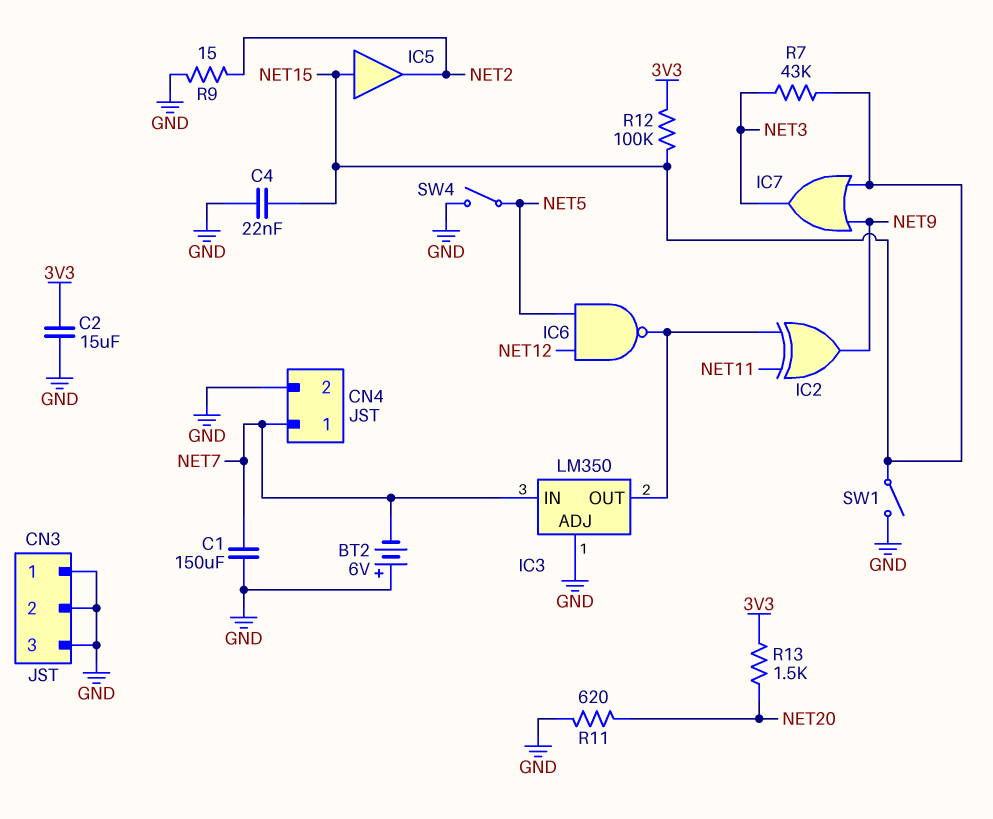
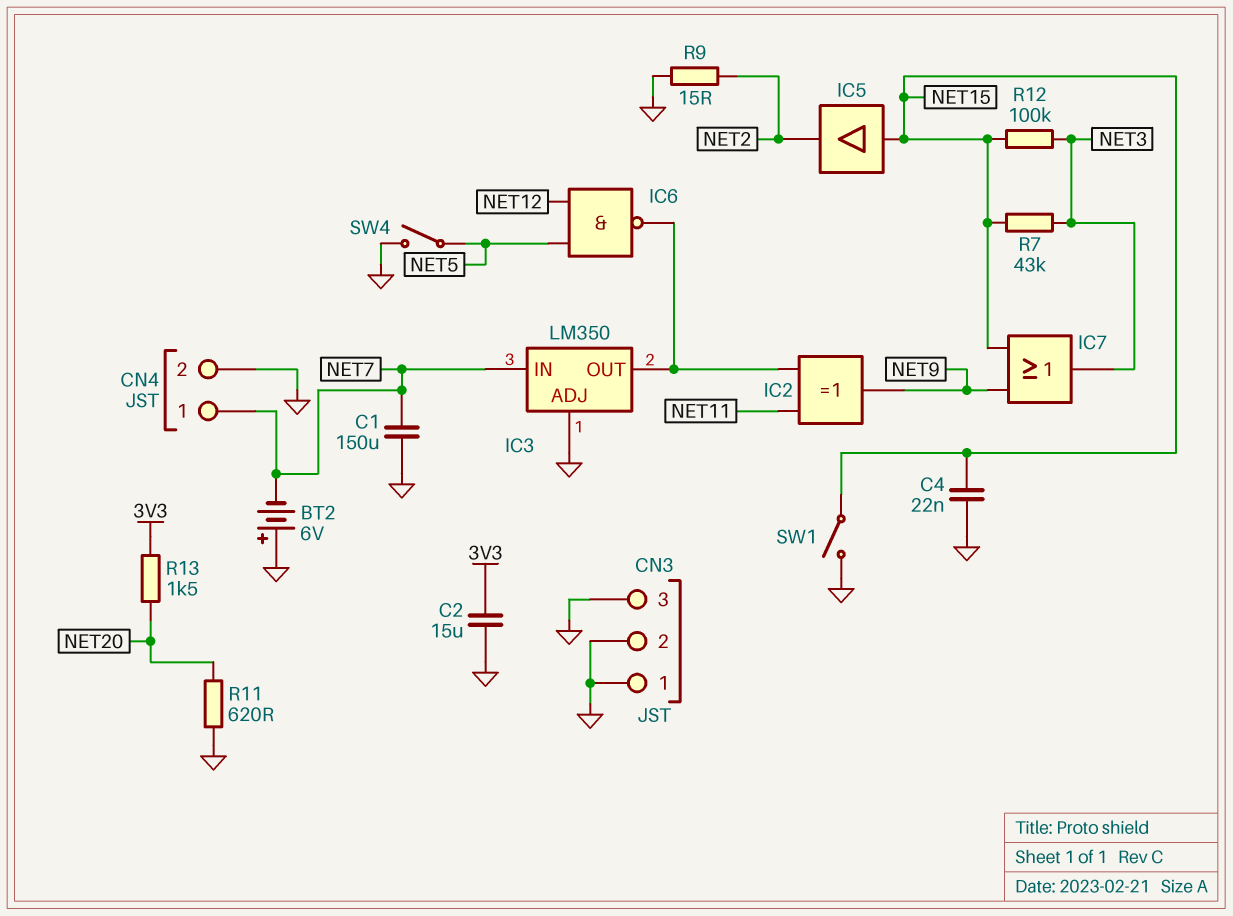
R12: 100k (3V3, NET15) -> 100k (NET3, NET15)

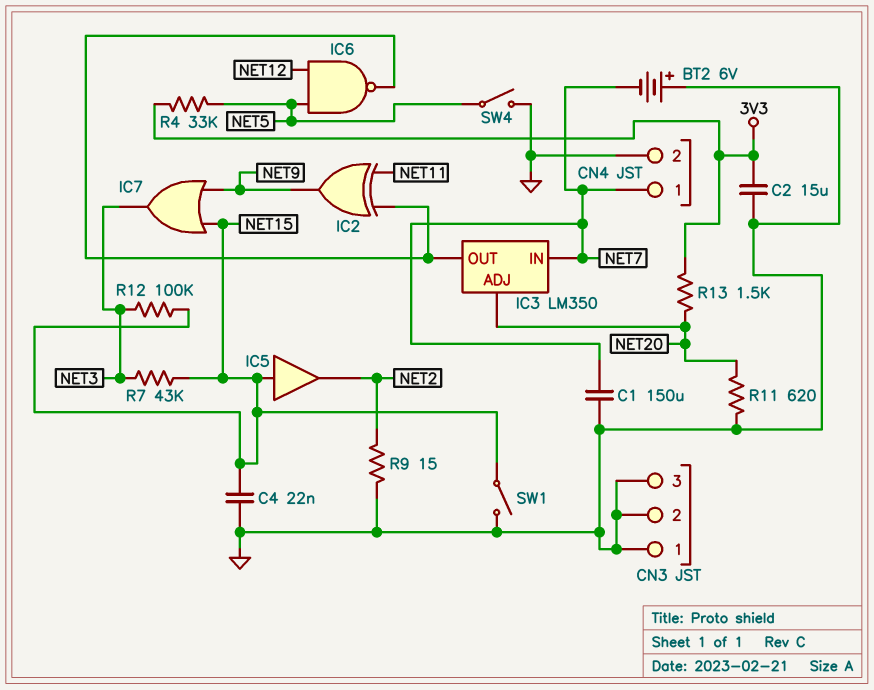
IC3 pin ADJ: GND -> NET20
R4: none -> 33k (3V3, NET5)

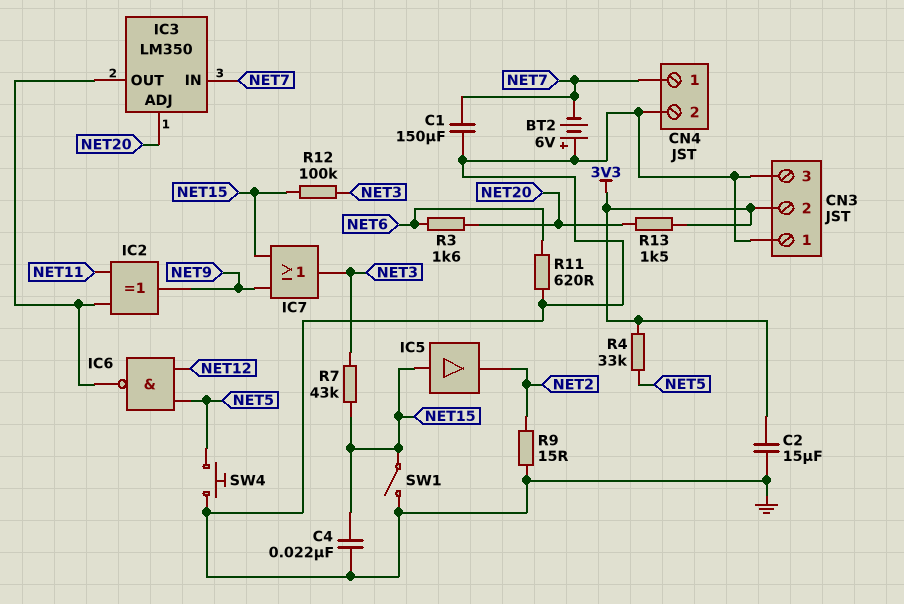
CN3 pin 2: GND -> 3V3
R3: none -> 1.6k (NET6, NET20)
R11: 620 (GND, NET20) -> 620 (GND, NET6)
SW4: switch (GND, NET5) -> button (GND, NET5)

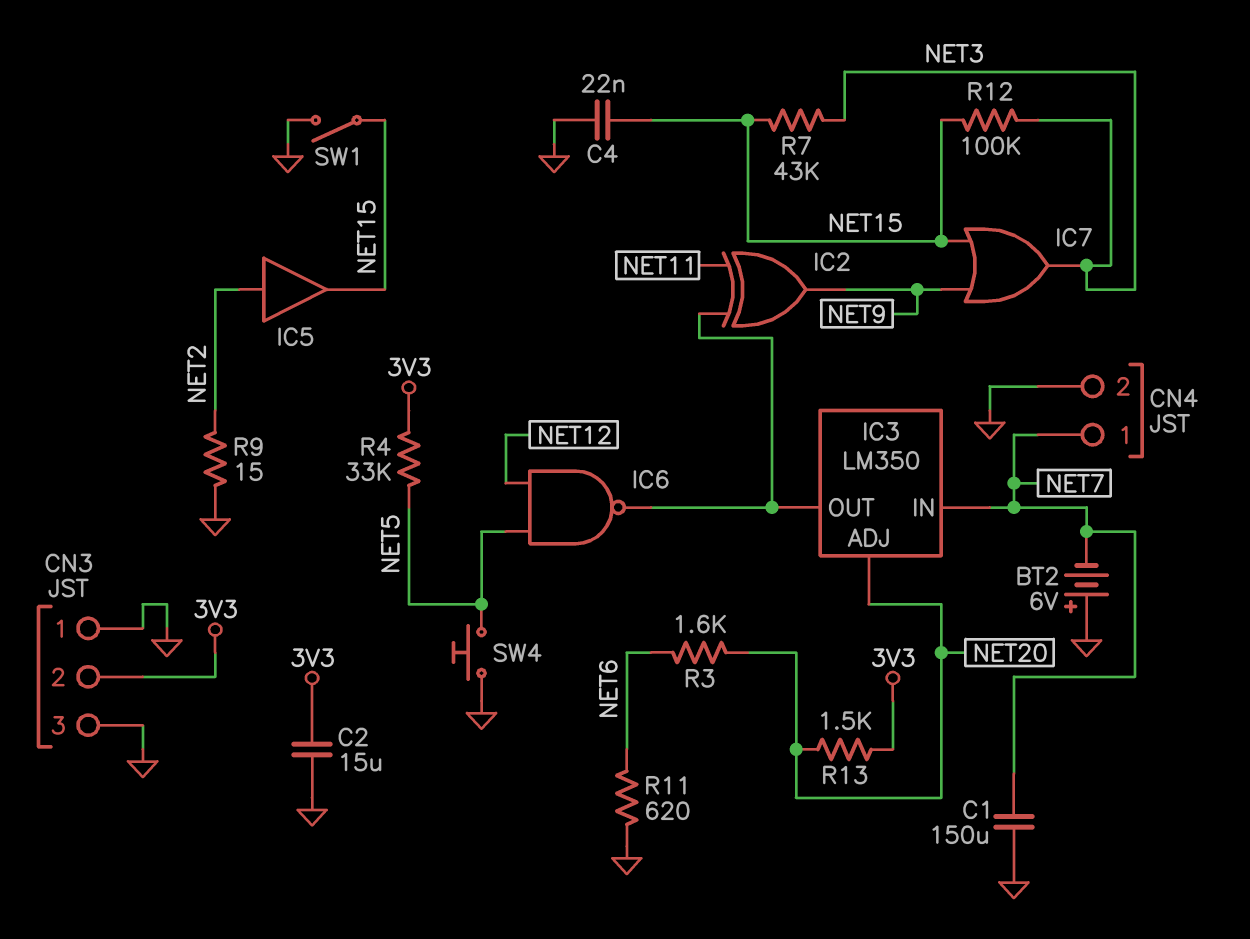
IC5: buffer (in NET15, out NET2) -> buffer (in NET2, out NET15)

